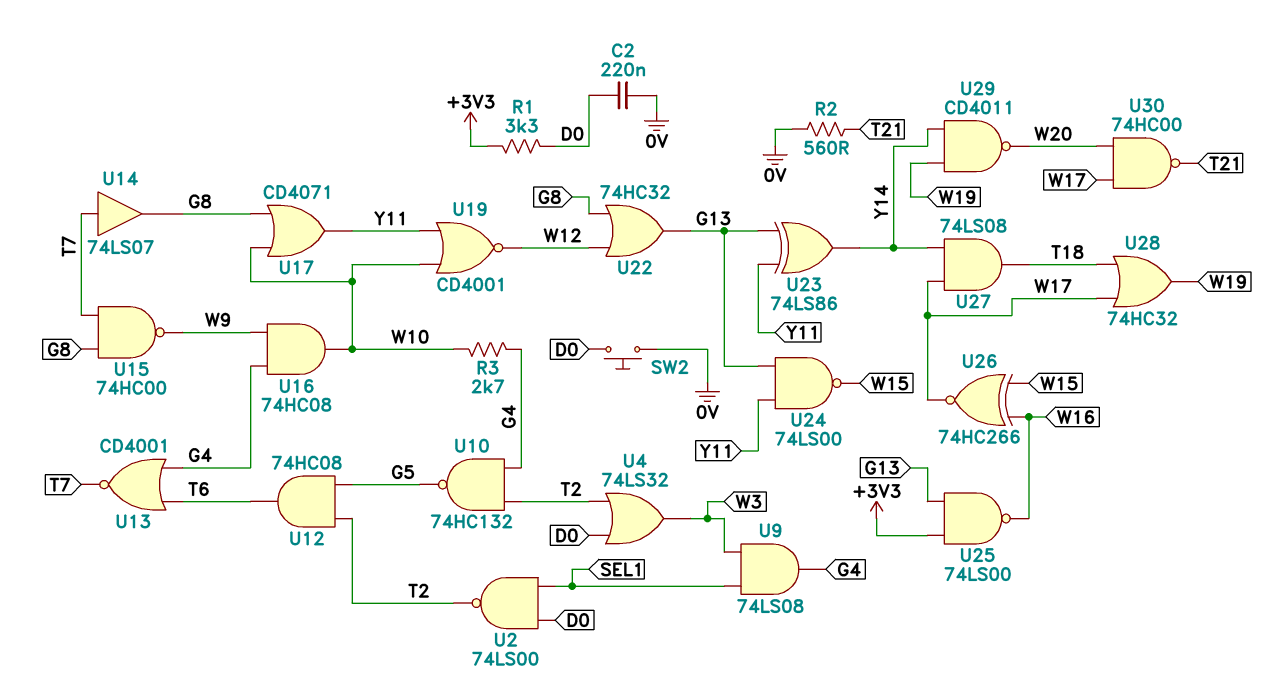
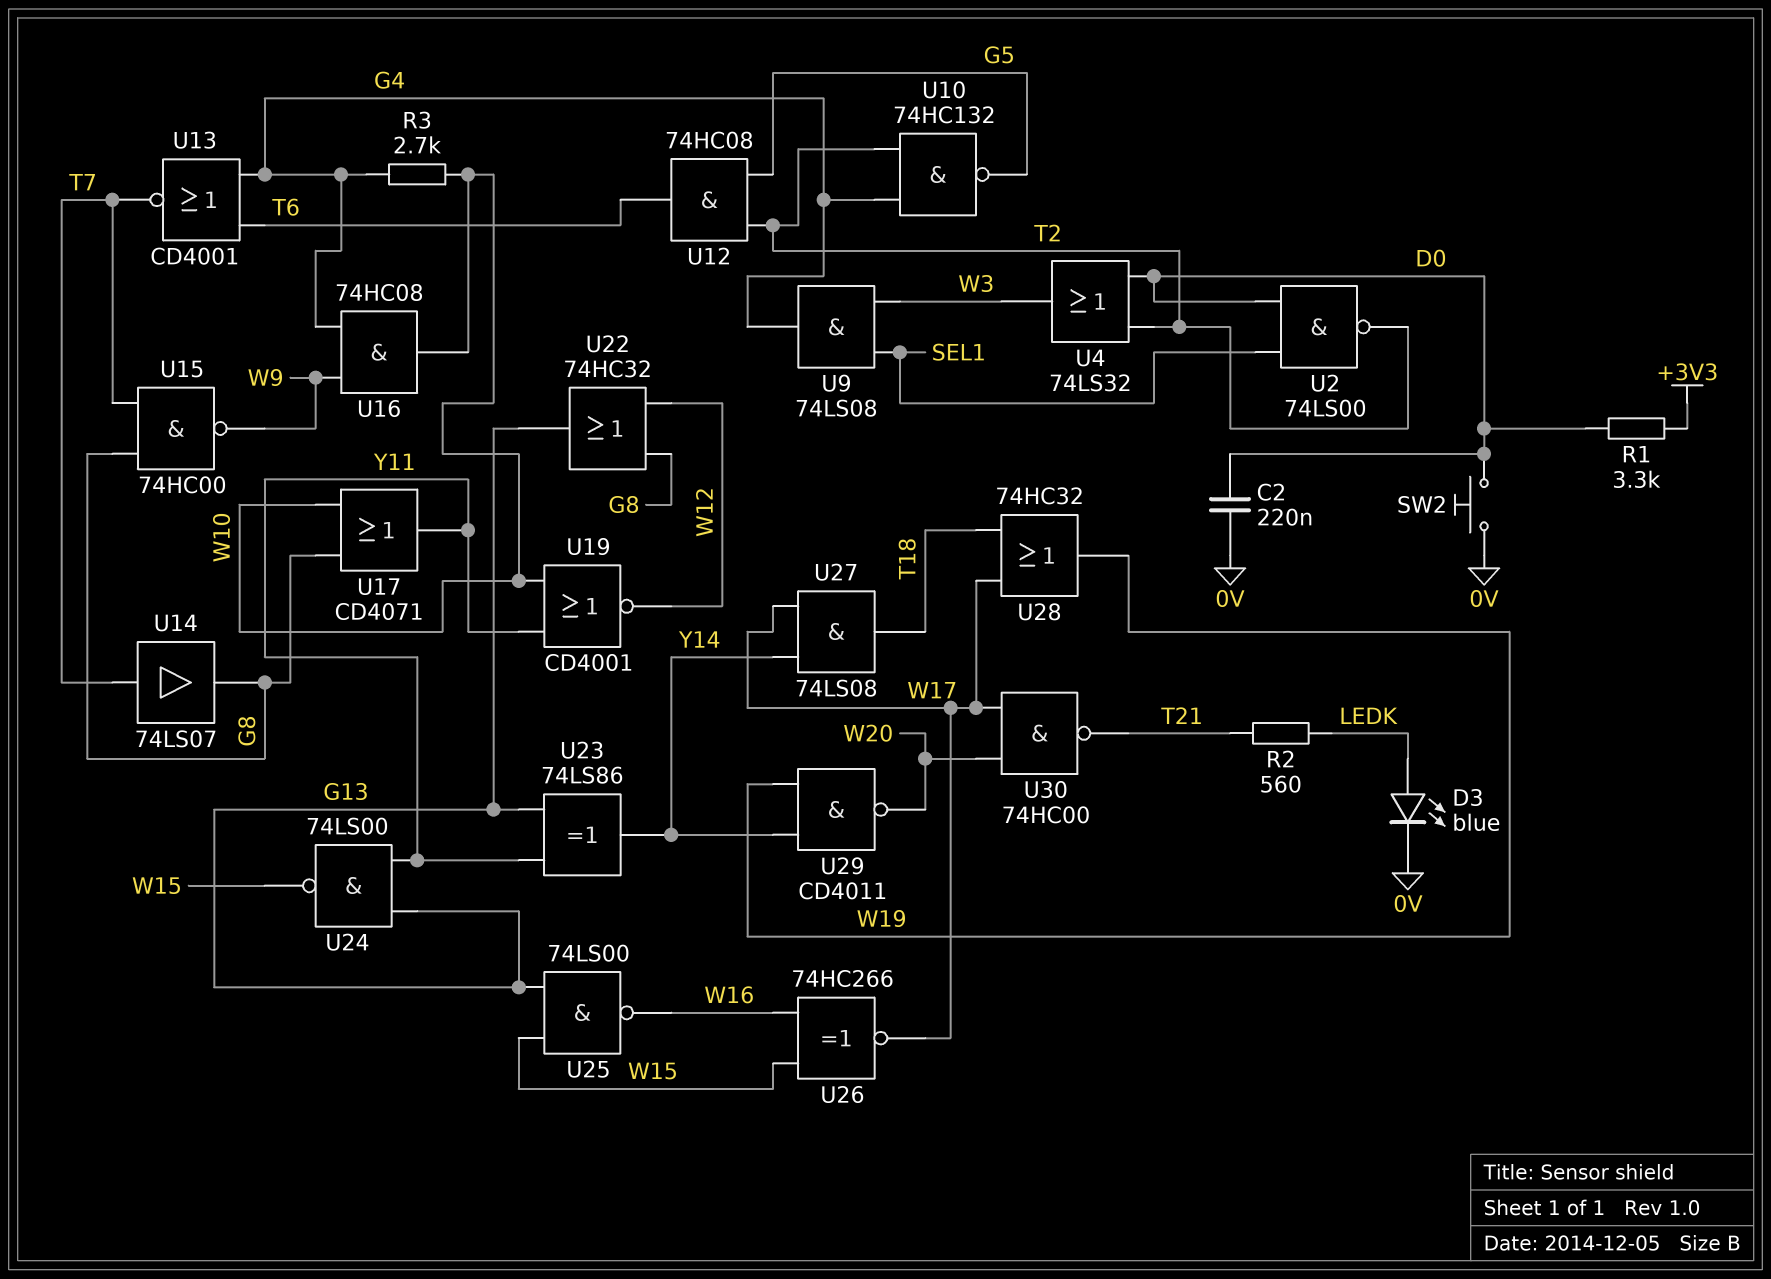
D3: none -> LED blue (A LEDK, K 0V)
R2: 560 (0V, T21) -> 560 (LEDK, T21)
U25: NAND 74LS00 (in +3V3, in G13, out W16) -> NAND 74LS00 (in G13, in W15, out W16)

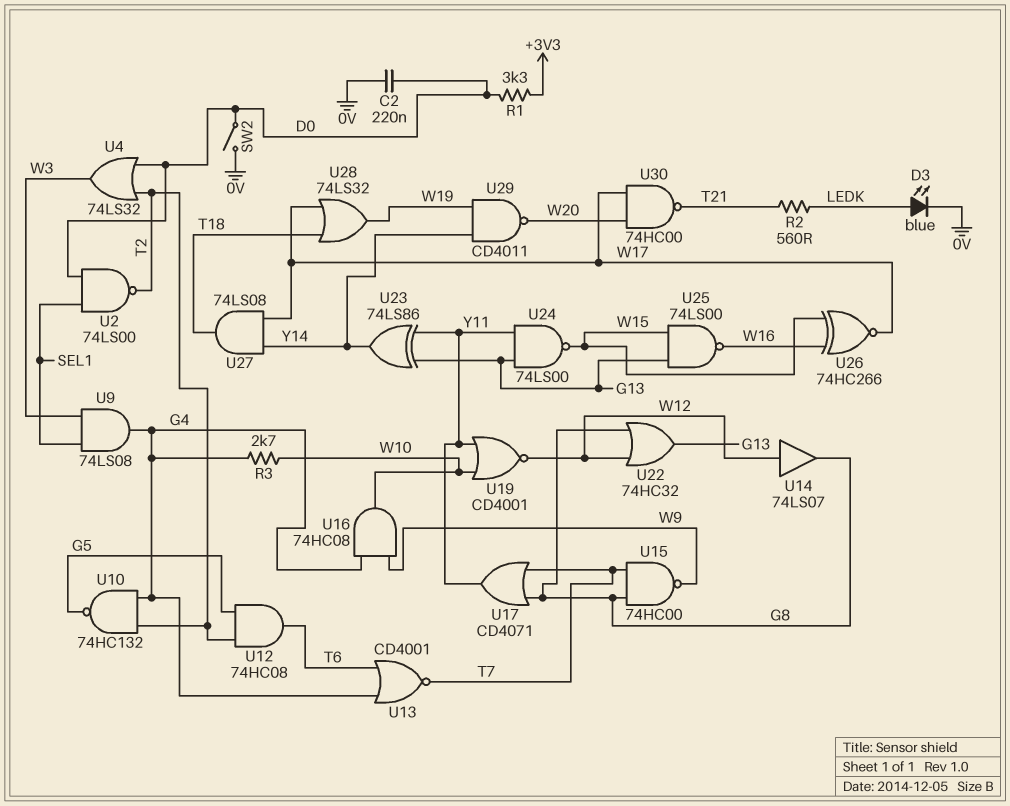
SW2: button (0V, D0) -> switch (0V, D0)
U14: buffer 74LS07 (in T7, out G8) -> buffer 74LS07 (in W12, out G8)
U17: OR CD4071 (in G8, in W10, out Y11) -> OR CD4071 (in G8, in T7, out Y11)
U28: OR 74HC32 (in T18, in W17, out W19) -> OR 74LS32 (in T18, in W17, out W19)

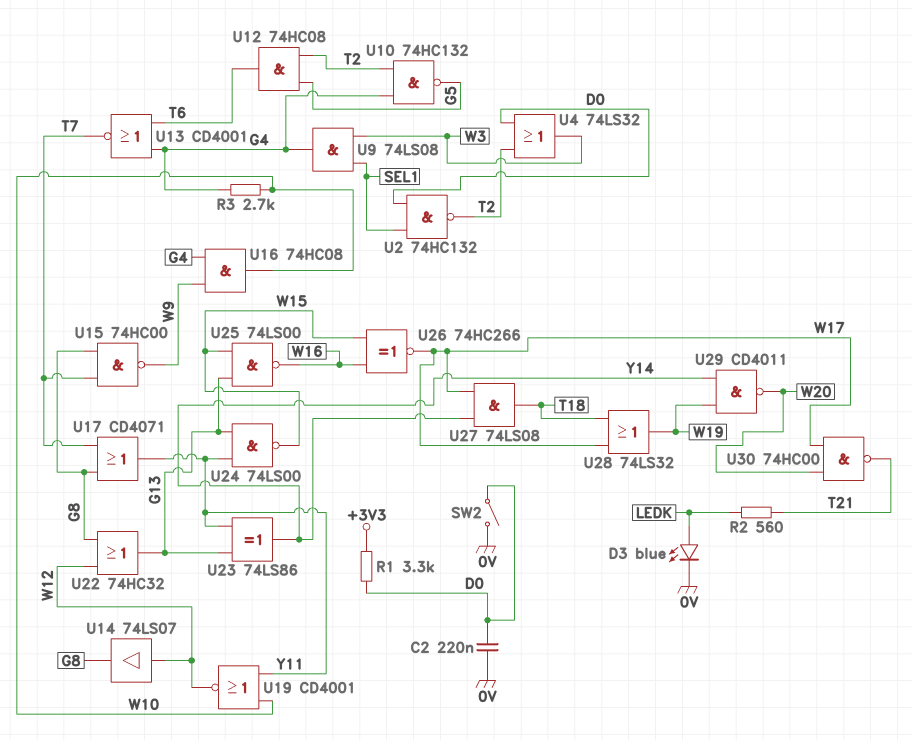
U2: NAND 74LS00 (in D0, in SEL1, out T2) -> NAND 74HC132 (in D0, in SEL1, out T2)

